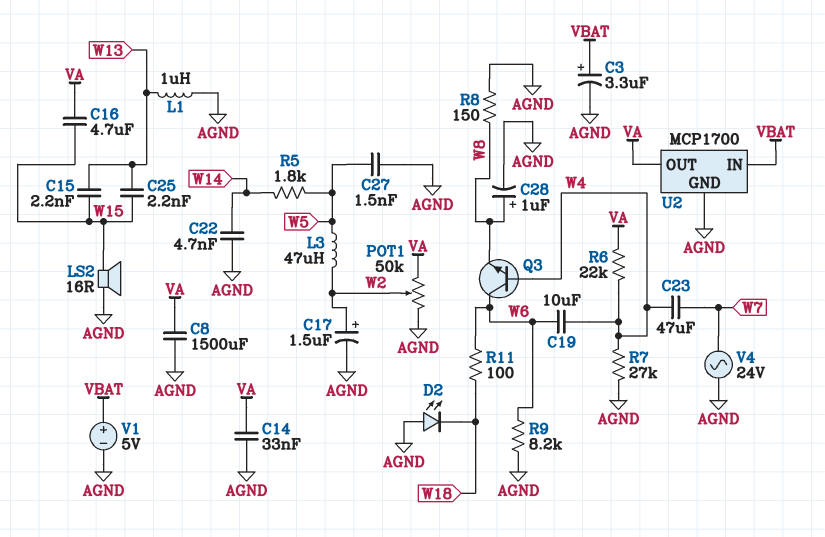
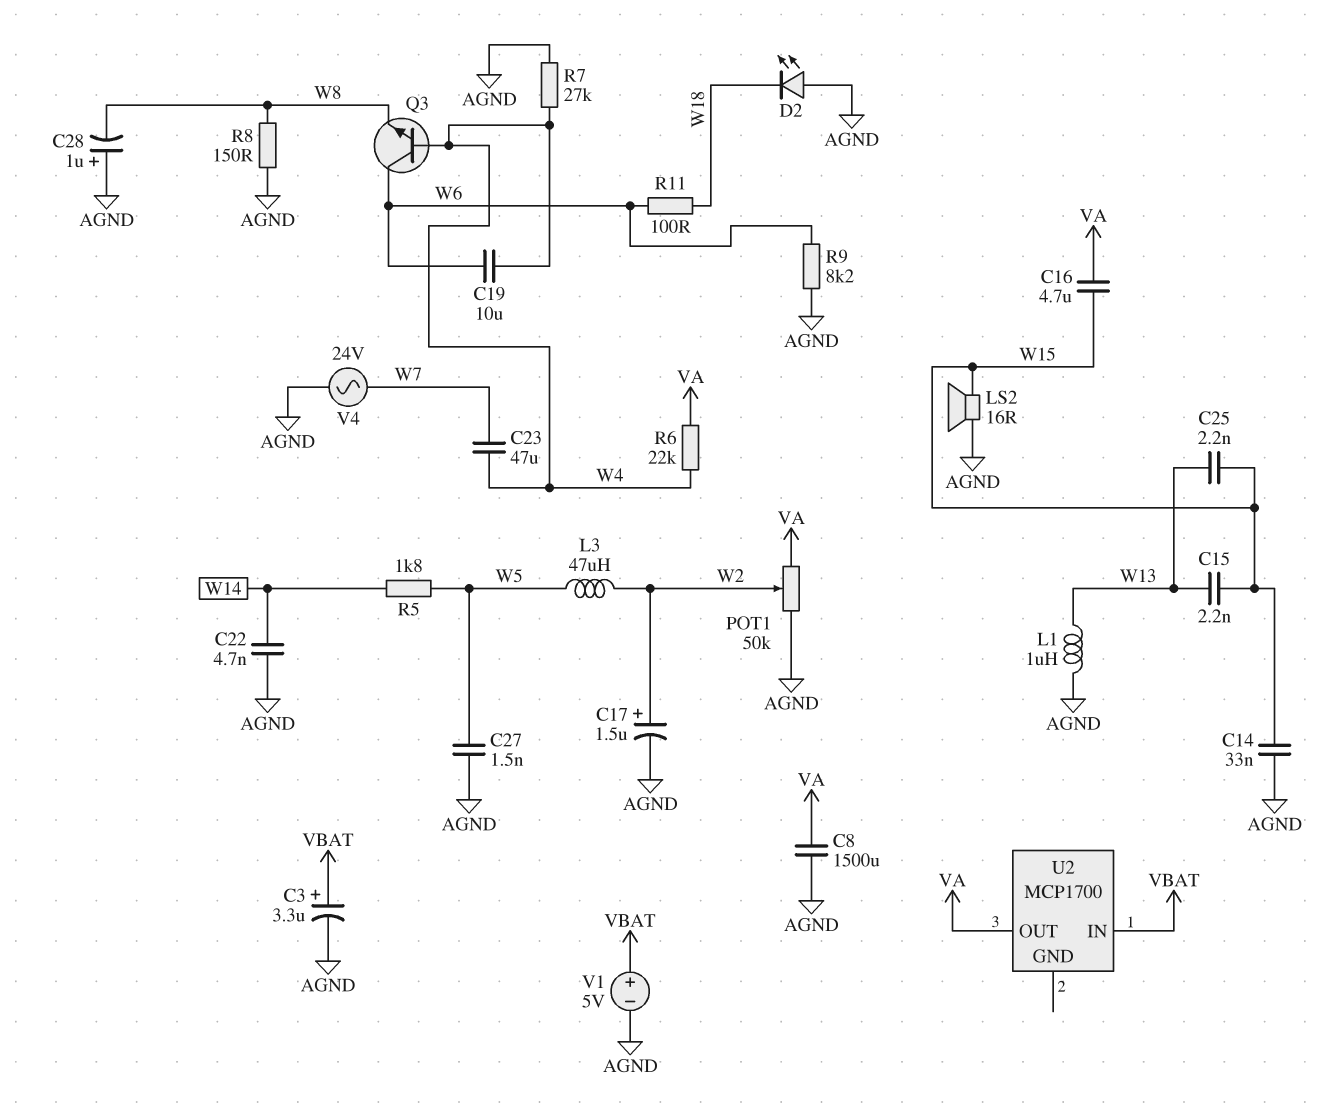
C14: 33nF (AGND, VA) -> 33nF (AGND, W15)
C28: 1uF (plus W8, minus AGND) -> 1uF (plus AGND, minus W8)
U2 pin GND: AGND -> none

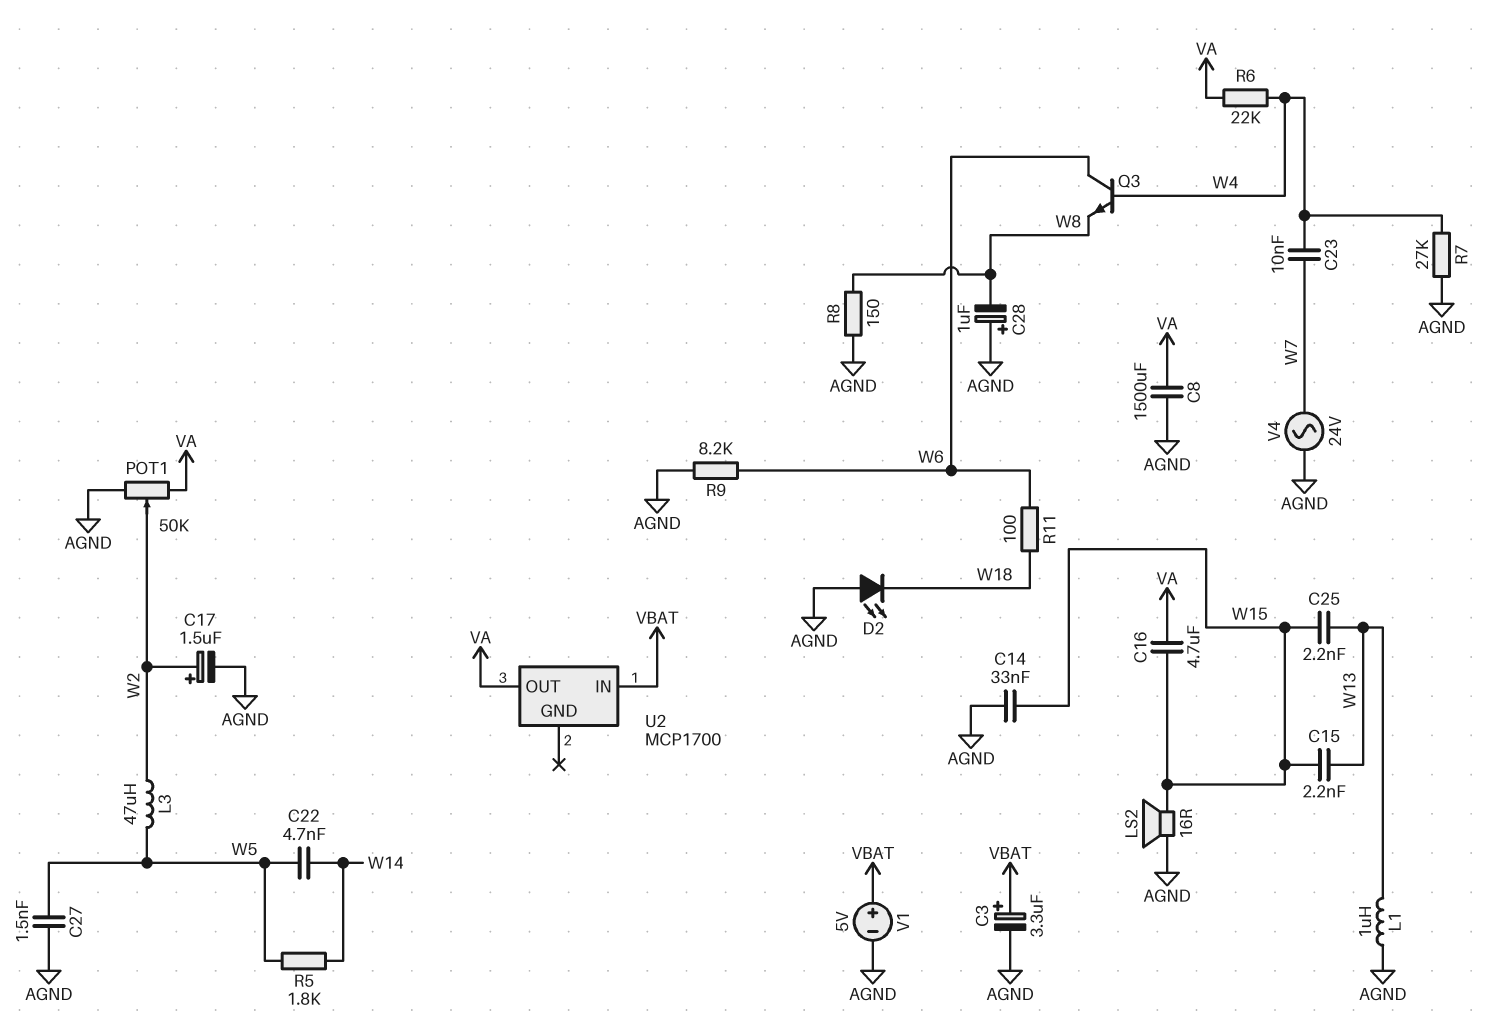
C19: 10uF (W4, W6) -> none
C22: 4.7nF (AGND, W14) -> 4.7nF (W5, W14)
C23: 47uF (W4, W7) -> 10nF (W4, W7)

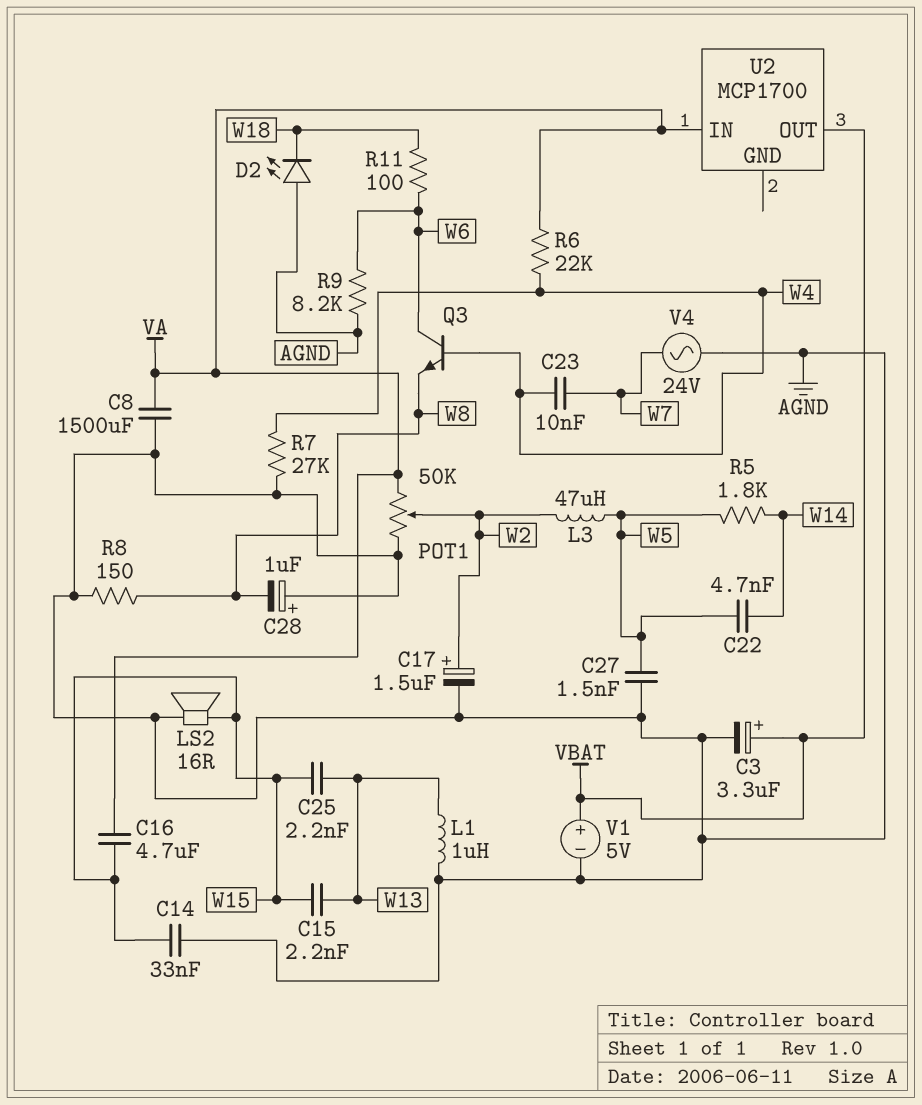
U2 pin IN: VBAT -> VA
U2 pin OUT: VA -> VBAT

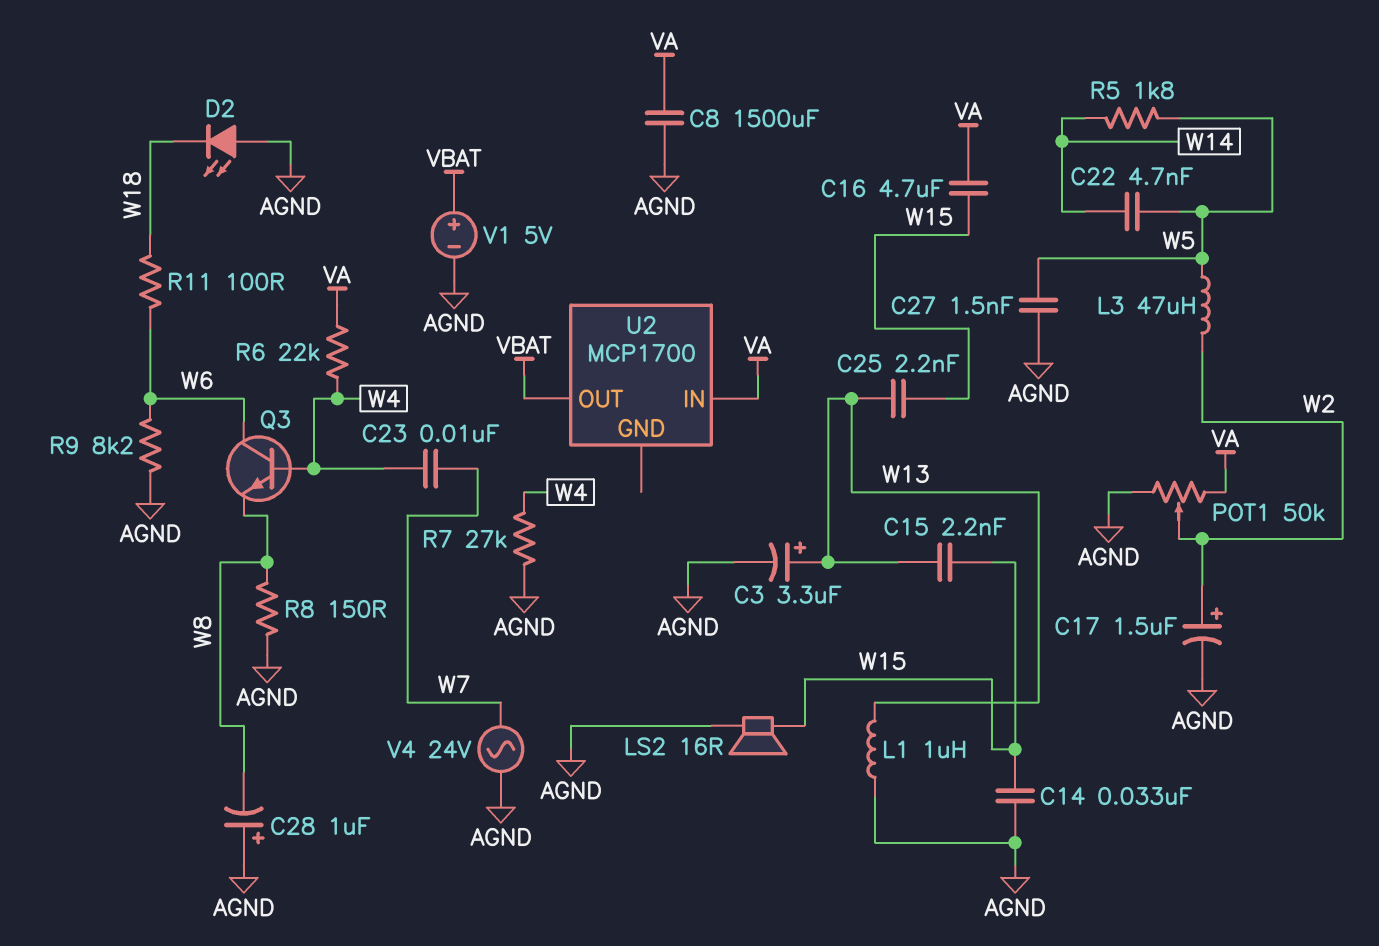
C3: 3.3uF (plus VBAT, minus AGND) -> 3.3uF (plus W13, minus AGND)

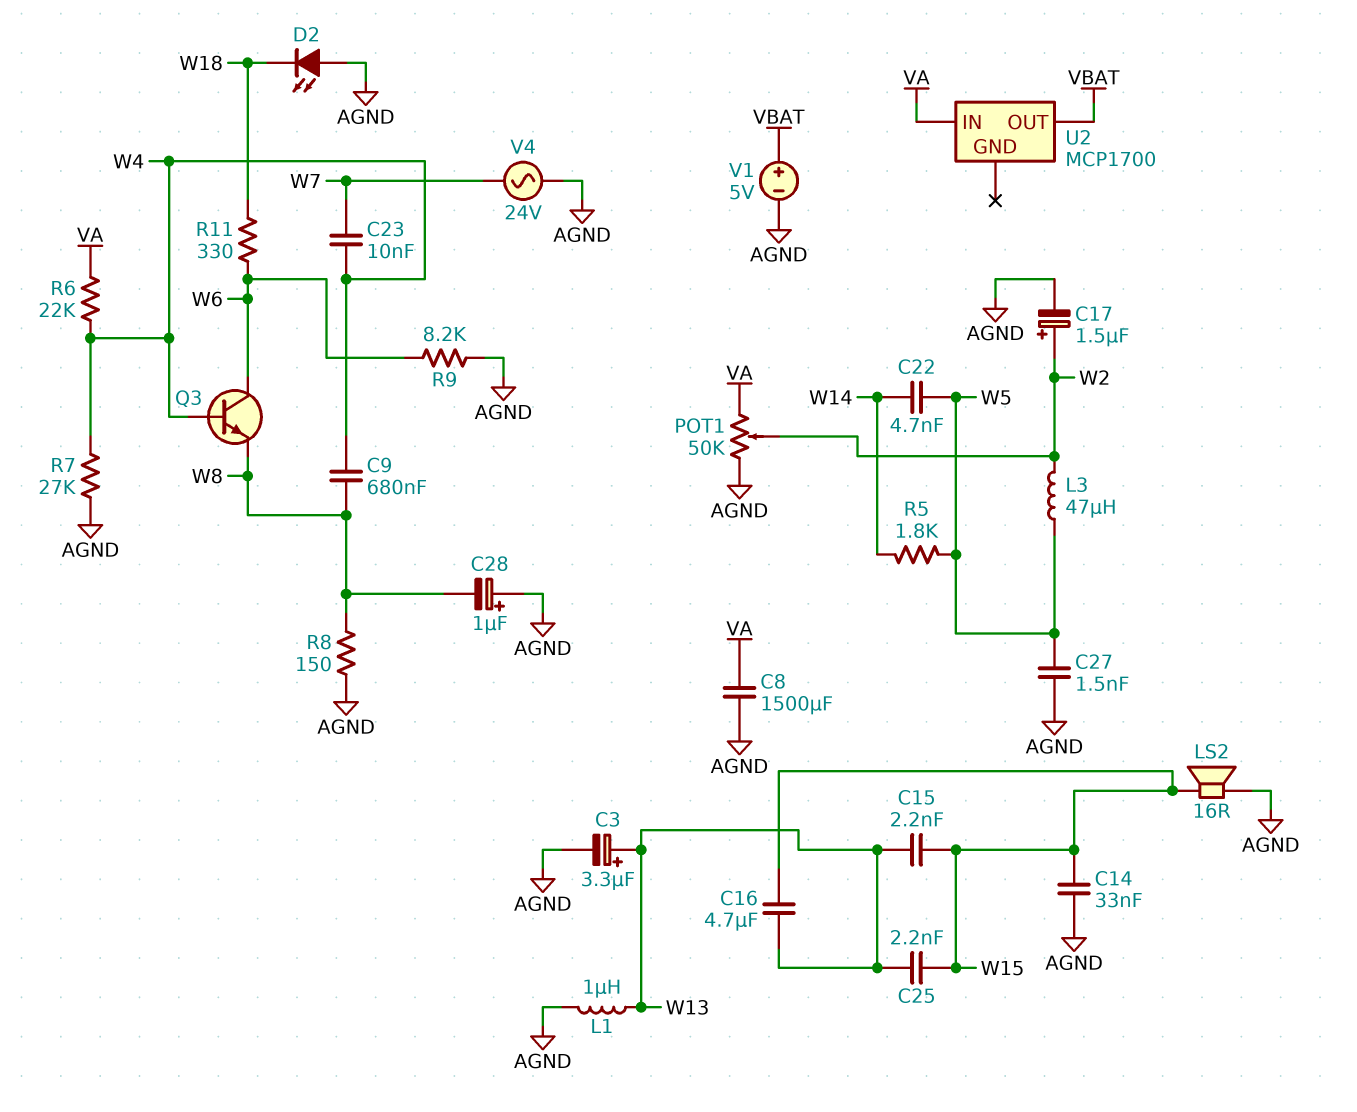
C9: none -> 680nF (W4, W8)
C16: 4.7uF (VA, W15) -> 4.7uF (W13, W15)
R11: 100 (W6, W18) -> 330 (W6, W18)

